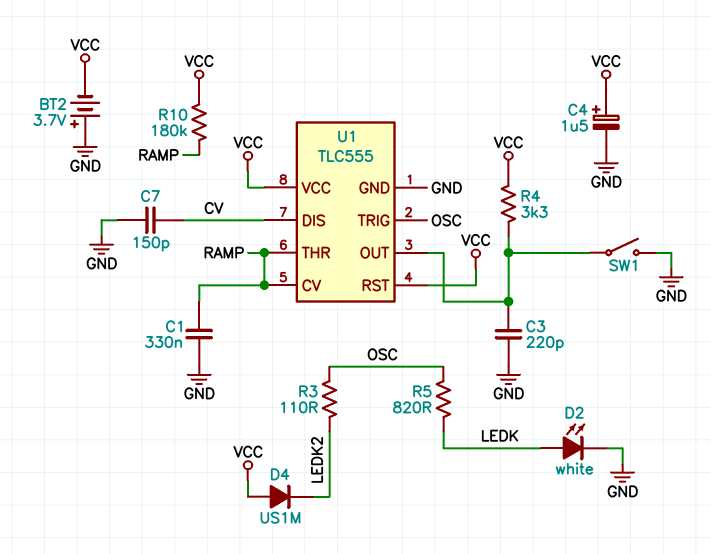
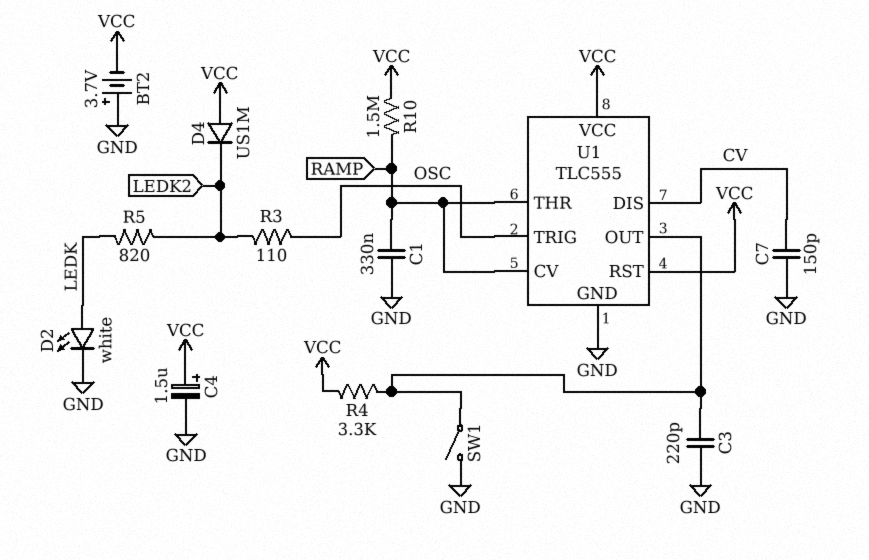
R5: 820 (LEDK, OSC) -> 820 (LEDK, LEDK2)
R10: 180k (RAMP, VCC) -> 1.5M (RAMP, VCC)

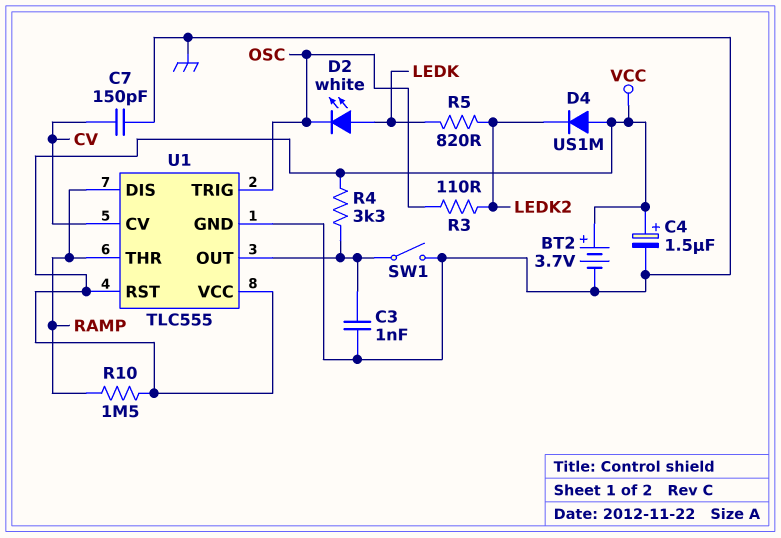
BT2: 3.7V (plus GND, minus VCC) -> 3.7V (plus VCC, minus GND)
C1: 330nF (GND, RAMP) -> none
C3: 220pF (GND, U1/OUT) -> 1nF (GND, U1/OUT)
D2: LED white (A LEDK, K GND) -> LED white (A LEDK, K OSC)
U1 pin CV: RAMP -> CV
U1 pin DIS: CV -> RAMP

